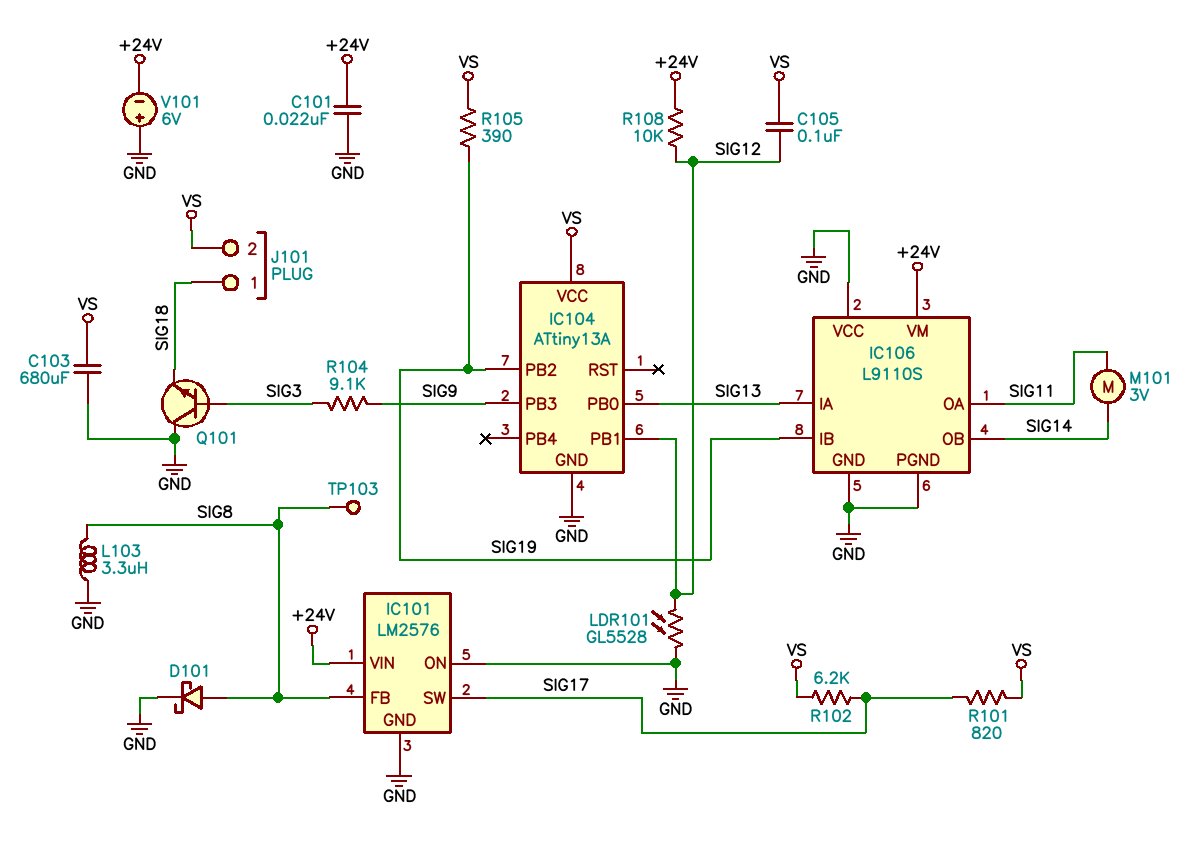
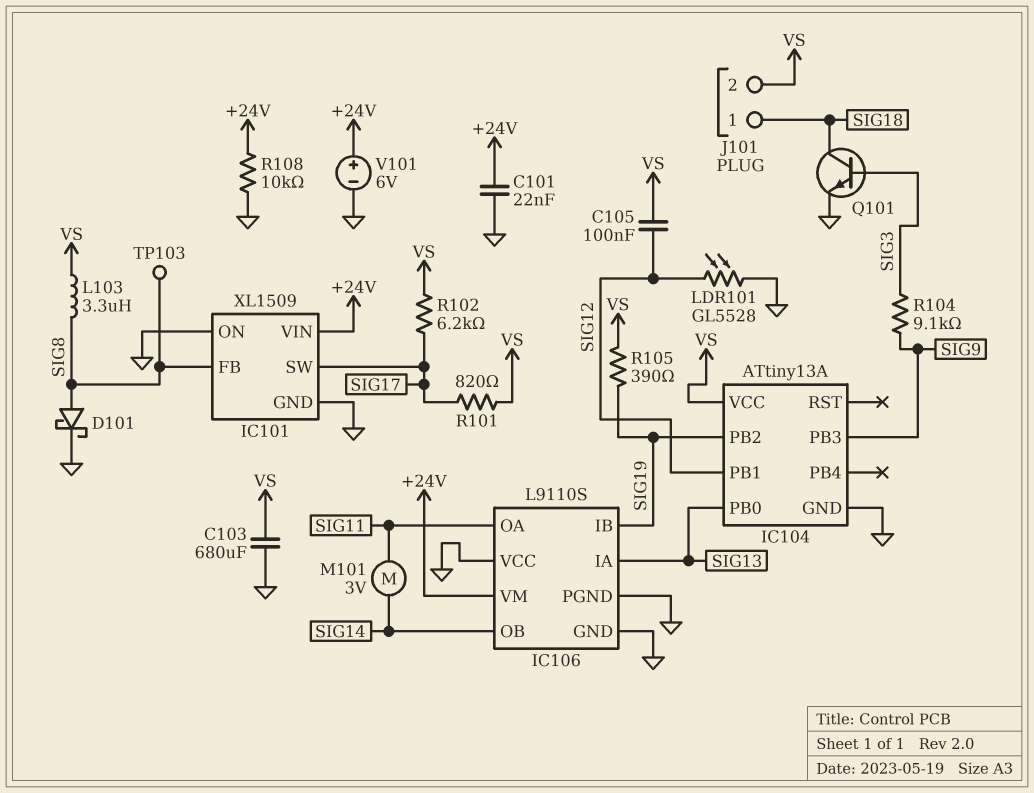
IC101: LM2576 -> XL1509
L103: 3.3uH (GND, SIG8) -> 3.3uH (SIG8, VS)
Q101: NPN (B SIG3, C GND, E SIG18) -> NPN (B SIG3, C SIG18, E GND)
R108: 10k (+24V, SIG12) -> 10k (+24V, GND)
V101: 6V (plus GND, minus +24V) -> 6V (plus +24V, minus GND)

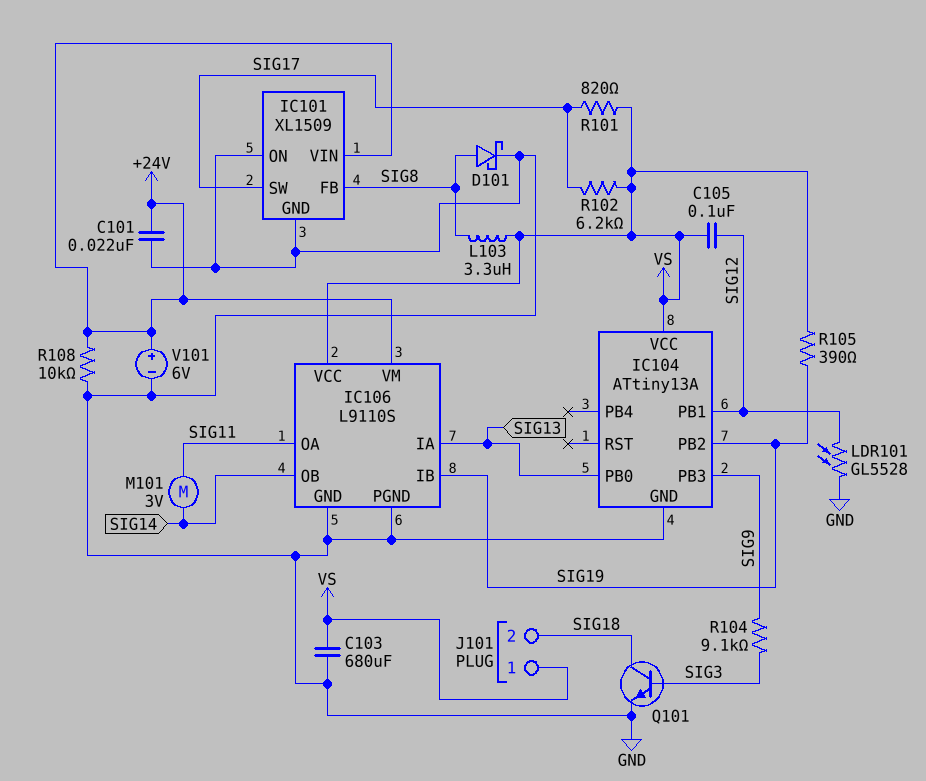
IC106 pin VCC: GND -> VS
J101 pin 1: SIG18 -> VS
J101 pin 2: VS -> SIG18
TP103: test point (SIG8) -> none

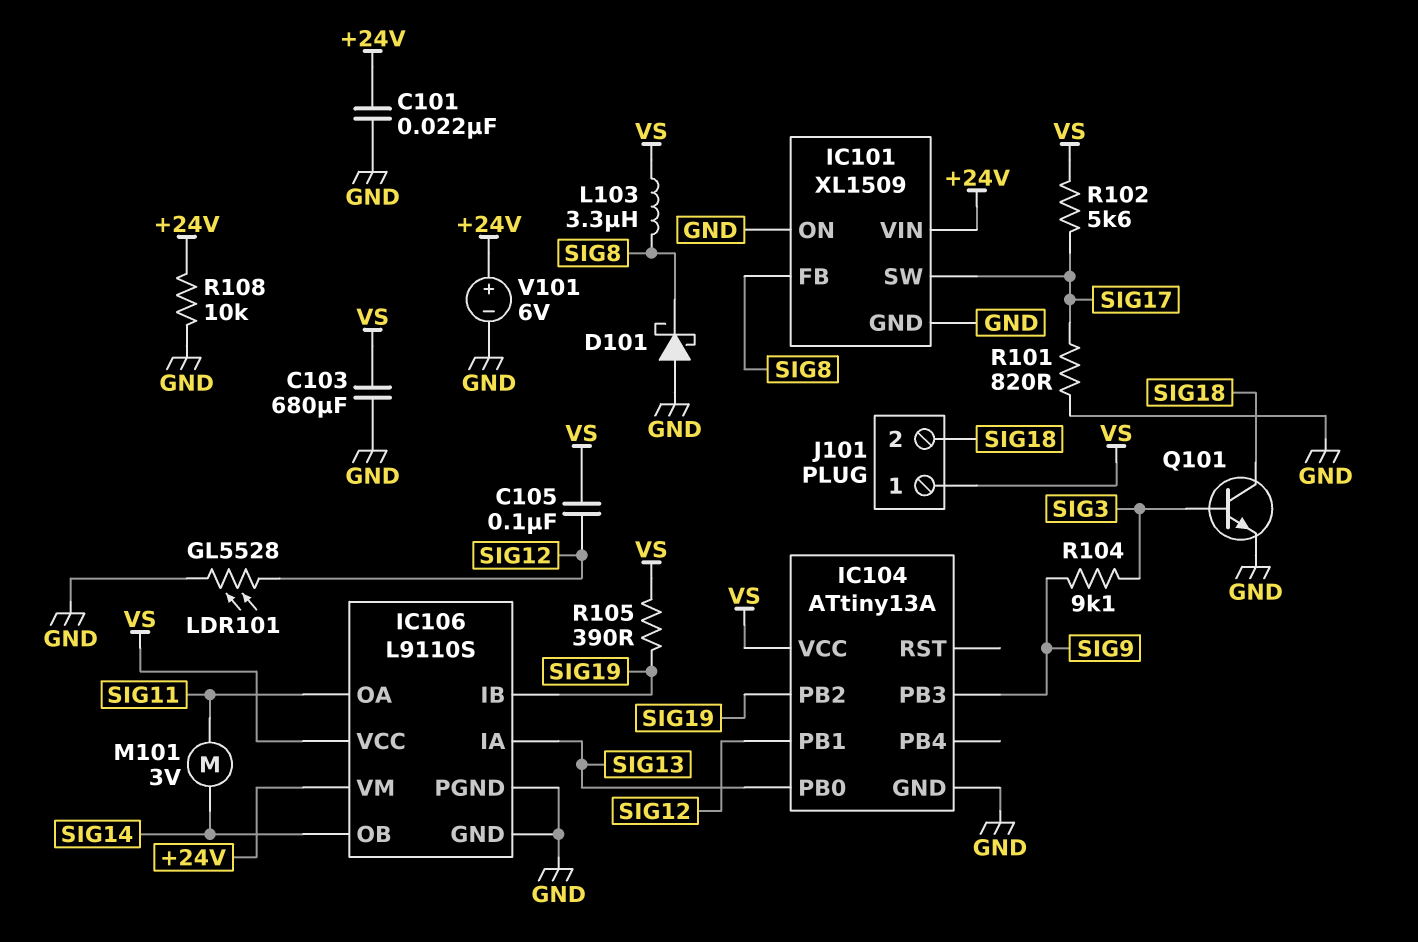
D101: schottky (A SIG8, K GND) -> schottky (A GND, K SIG8)
R101: 820 (SIG17, VS) -> 820 (GND, SIG17)
R102: 6.2k (SIG17, VS) -> 5.6k (SIG17, VS)

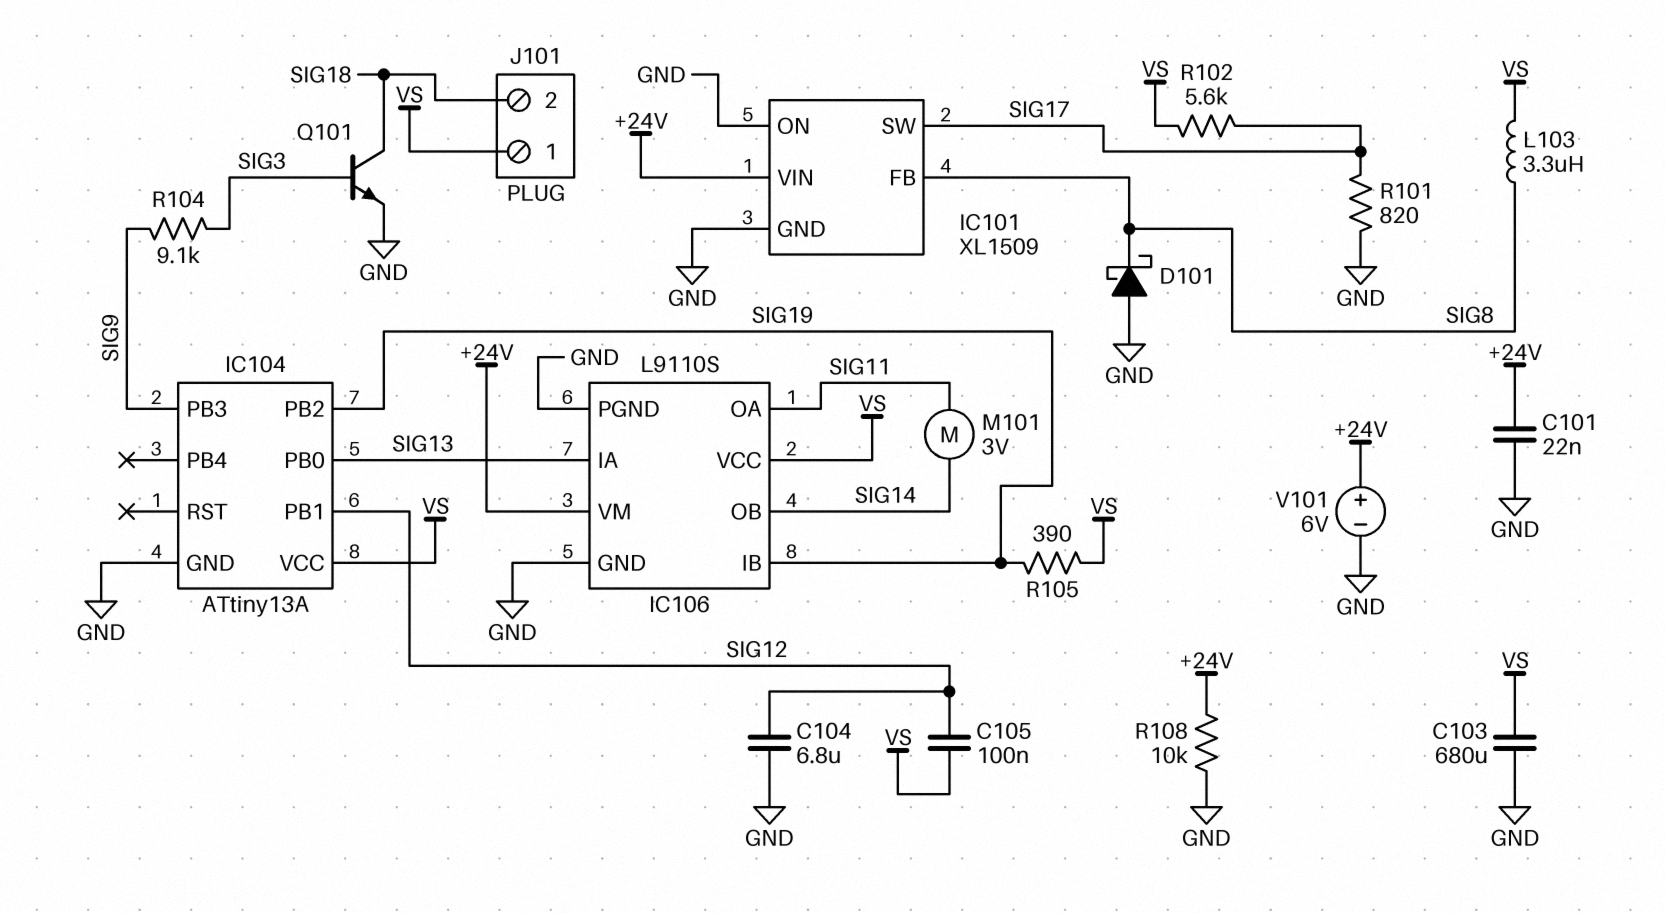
C104: none -> 6.8uF (GND, SIG12)
LDR101: GL5528 (GND, SIG12) -> none

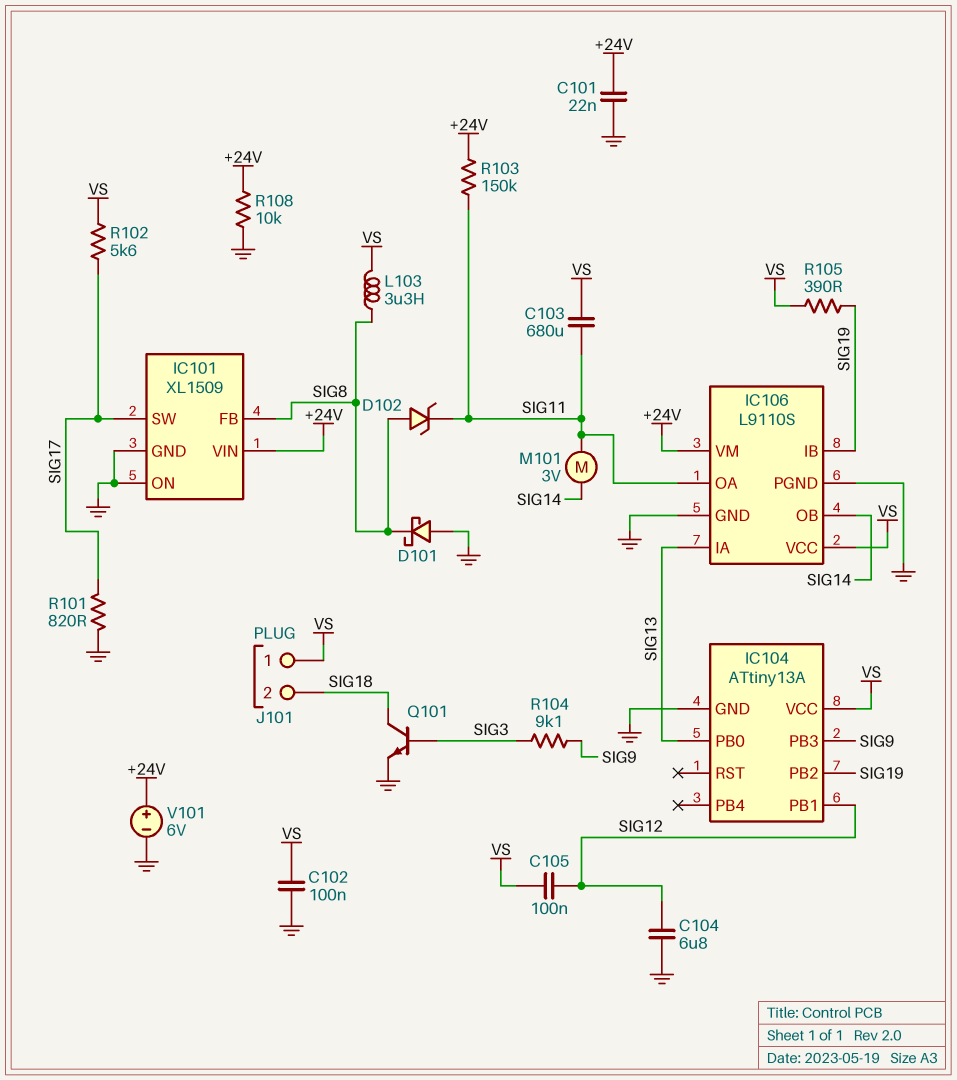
C102: none -> 100nF (GND, VS)
C103: 680uF (GND, VS) -> 680uF (SIG11, VS)
D102: none -> zener (A SIG8, K SIG11)
R103: none -> 150k (+24V, SIG11)

